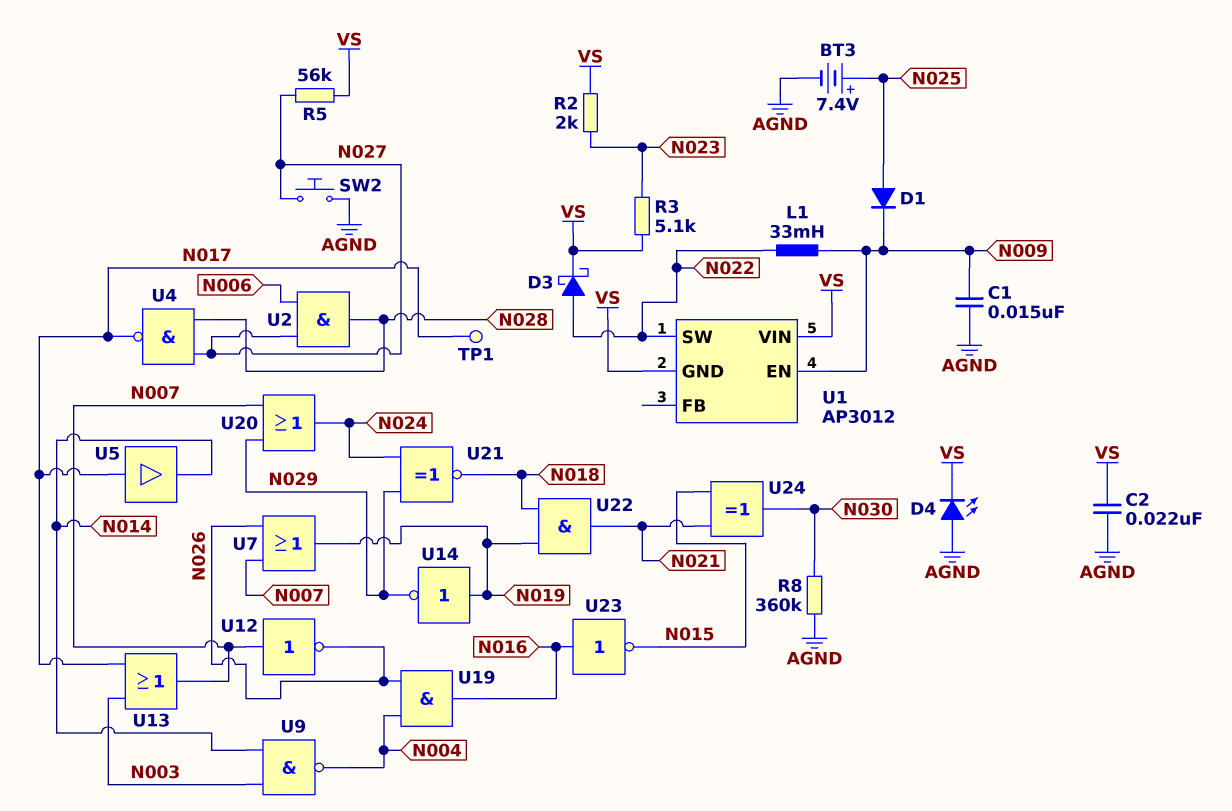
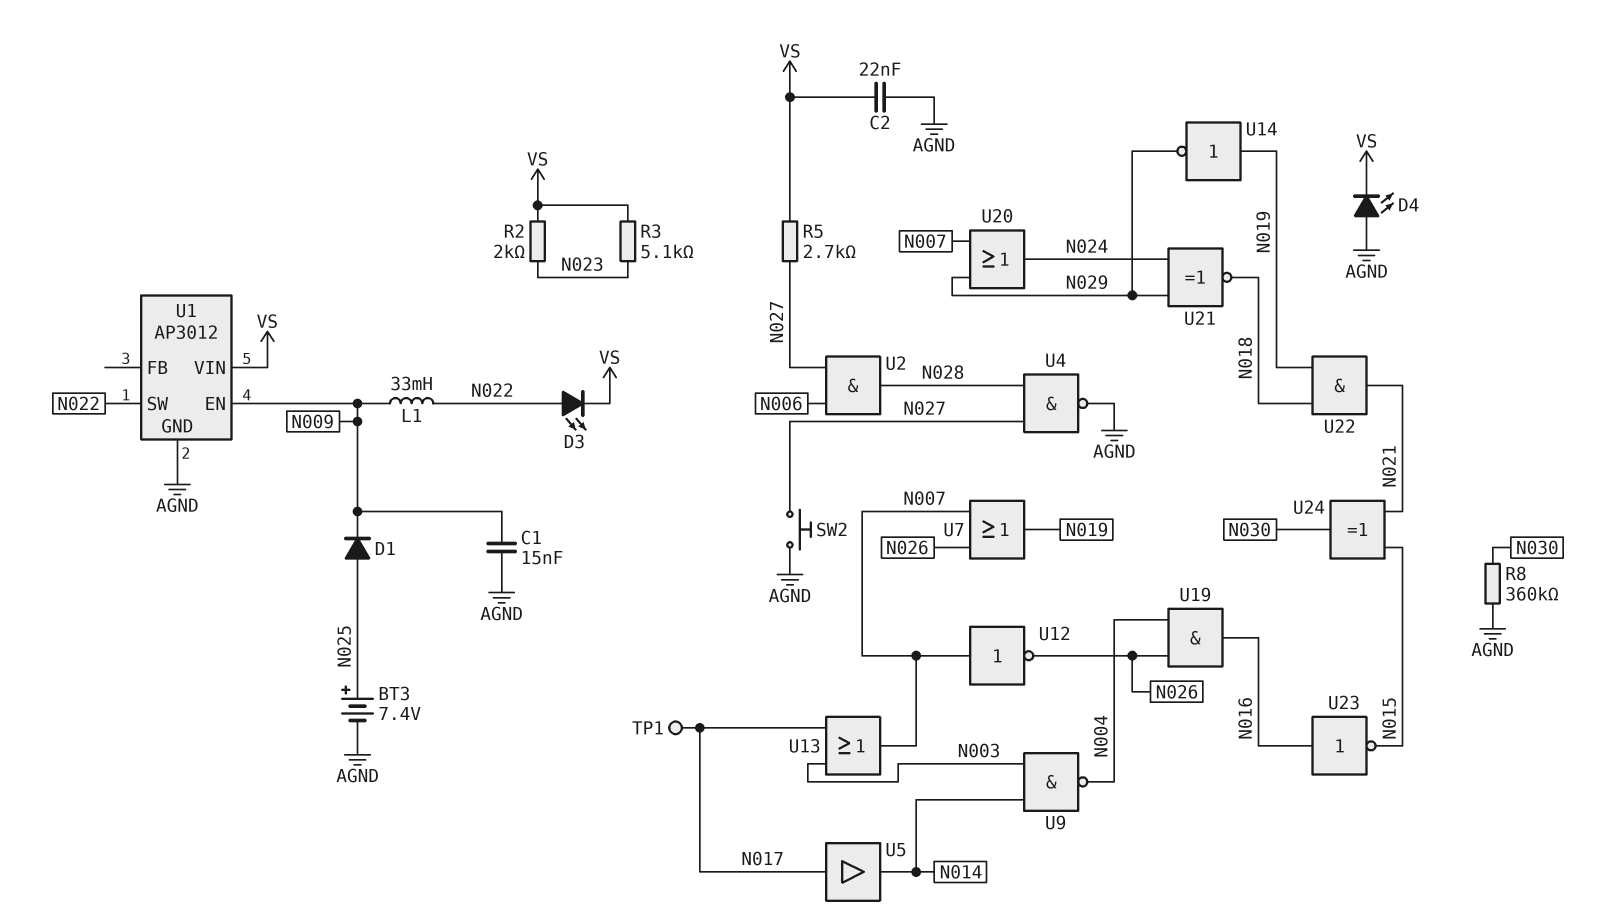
D3: schottky (A N022, K VS) -> LED (A N022, K VS)
R5: 56k (N027, VS) -> 2.7k (N027, VS)
U1 pin GND: VS -> AGND
U4: NAND (in N027, in N028, out N017) -> NAND (in N027, in N028, out AGND)

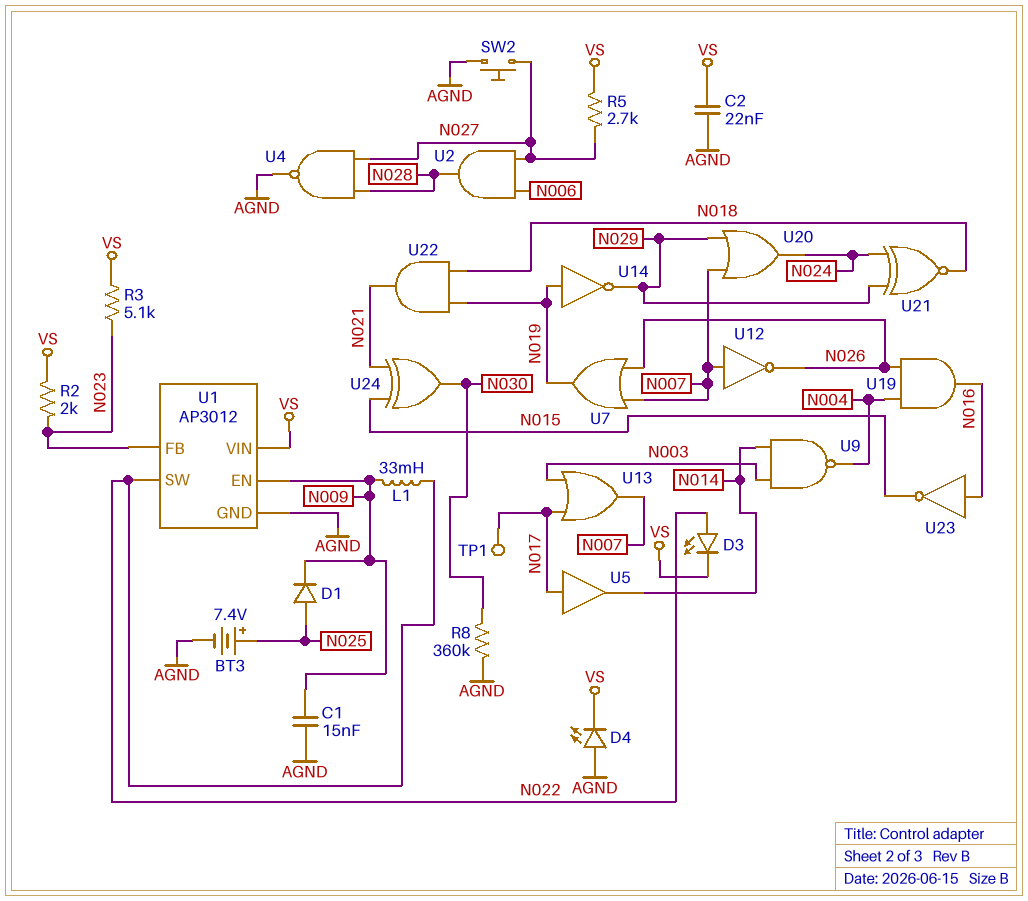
U1 pin FB: none -> N023

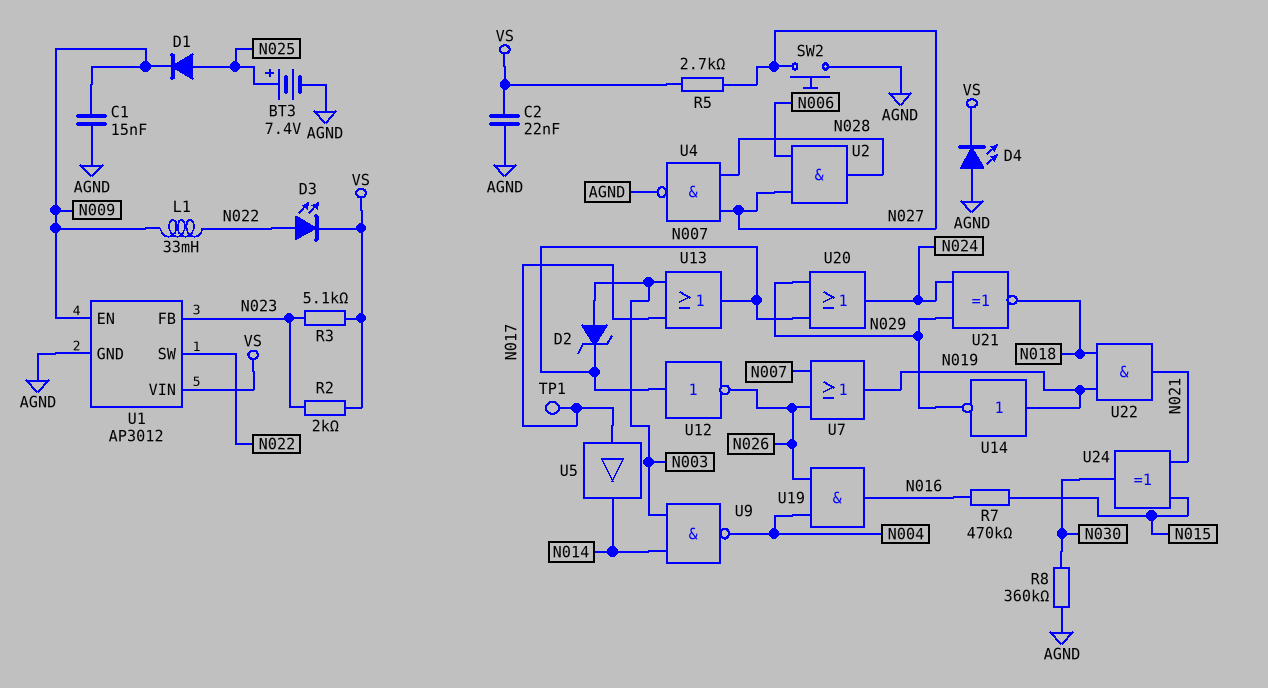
D2: none -> zener (A N003, K N007)
R7: none -> 470k (N015, N016)
U23: NOT (in N016, out N015) -> none

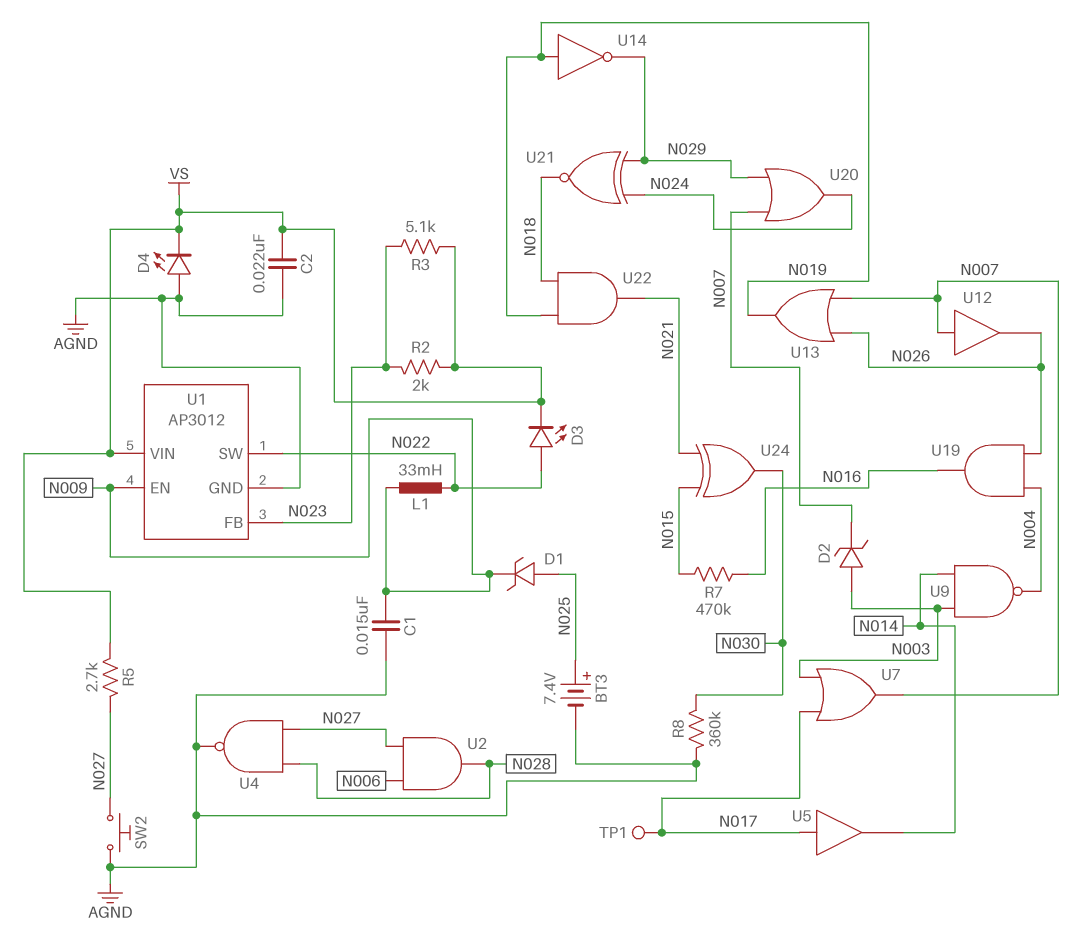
D1: diode (A N025, K N009) -> zener (A N025, K N009)
U7: OR (in N007, in N026, out N019) -> OR (in N003, in N017, out N007)
U12: NOT (in N007, out N026) -> buffer (in N007, out N026)
U13: OR (in N003, in N017, out N007) -> OR (in N007, in N026, out N019)

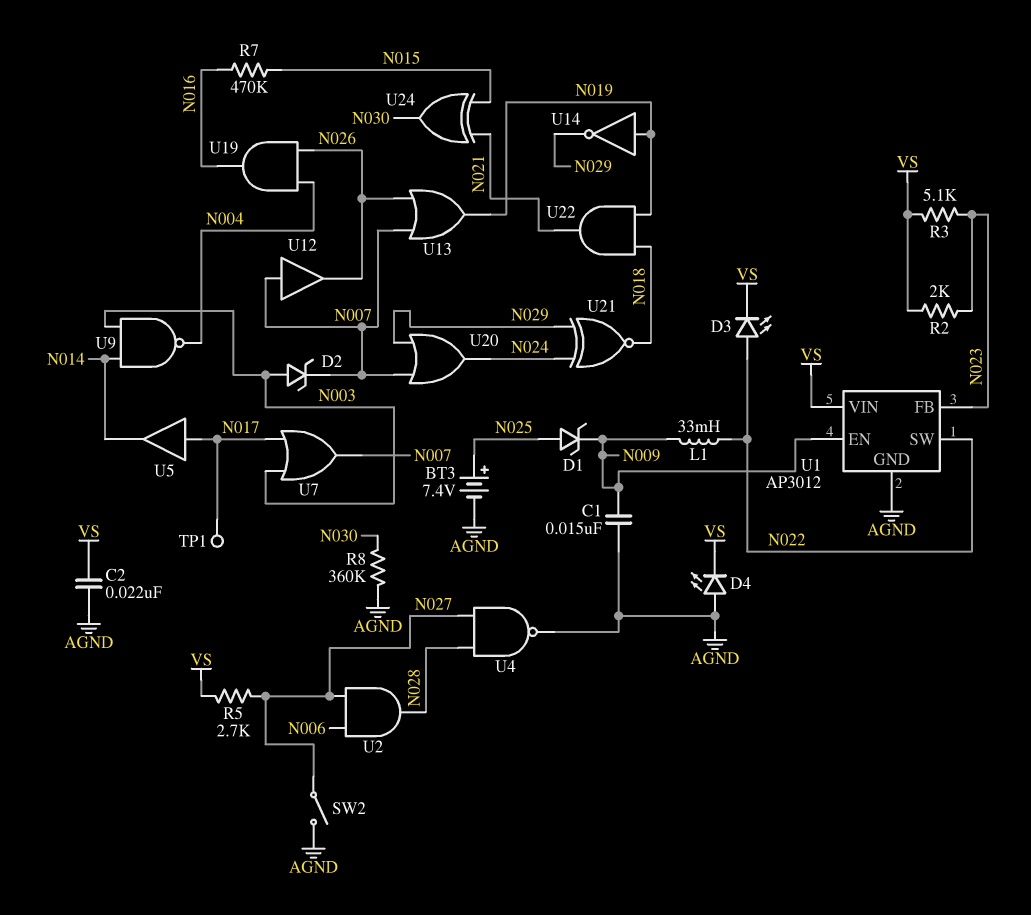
SW2: button (AGND, N027) -> switch (AGND, N027)

